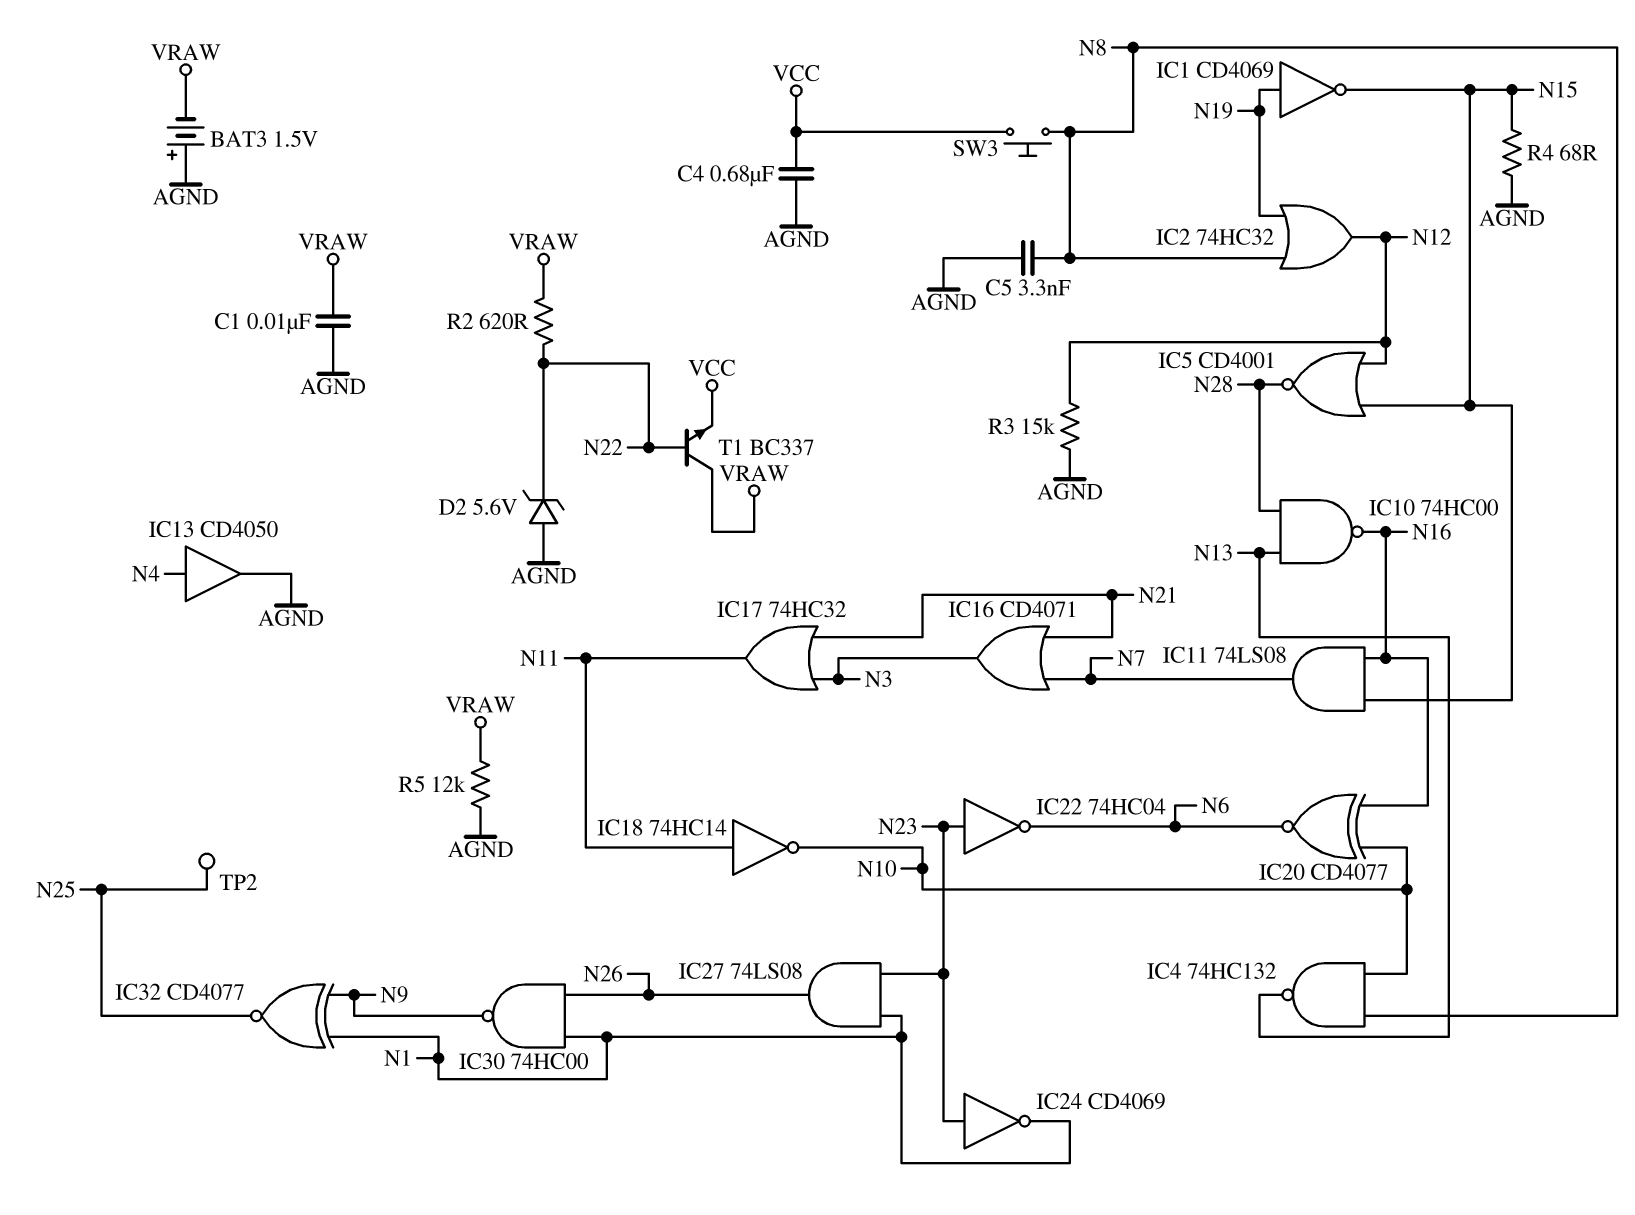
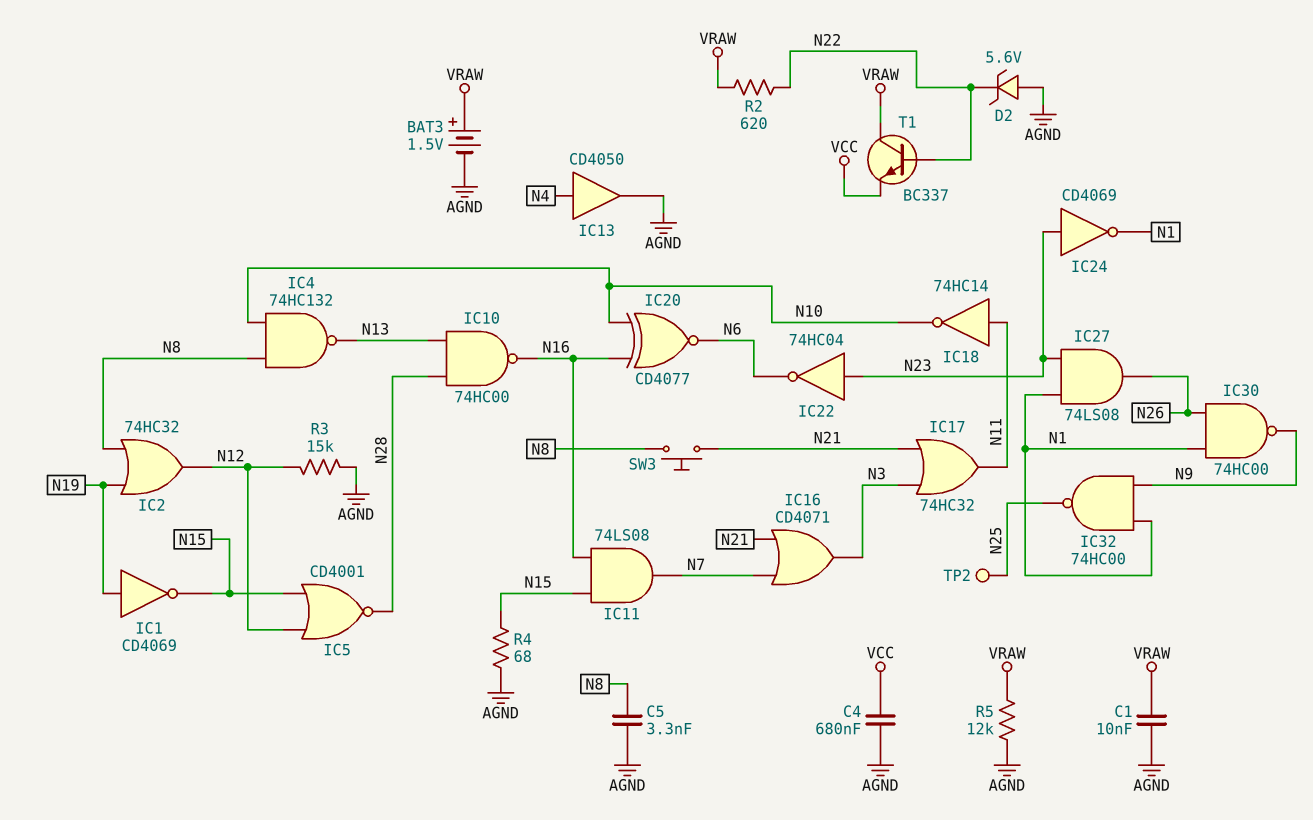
BAT3: 1.5V (plus AGND, minus VRAW) -> 1.5V (plus VRAW, minus AGND)
IC32: XNOR CD4077 (in N1, in N9, out N25) -> NAND 74HC00 (in N1, in N9, out N25)
SW3: button (N8, VCC) -> button (N8, N21)

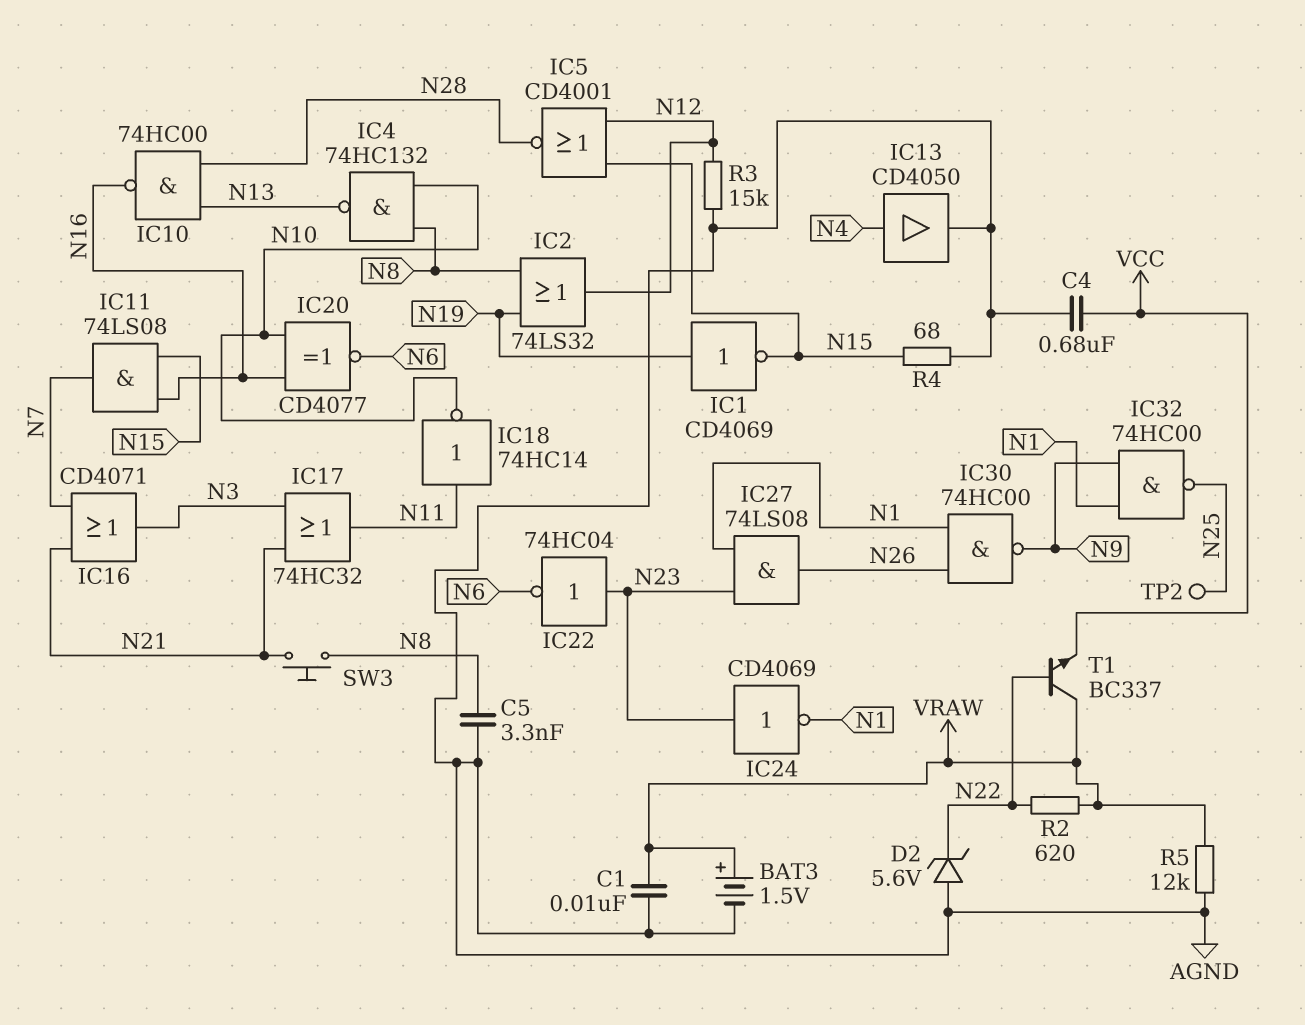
IC2: OR 74HC32 (in N8, in N19, out N12) -> OR 74LS32 (in N8, in N19, out N12)

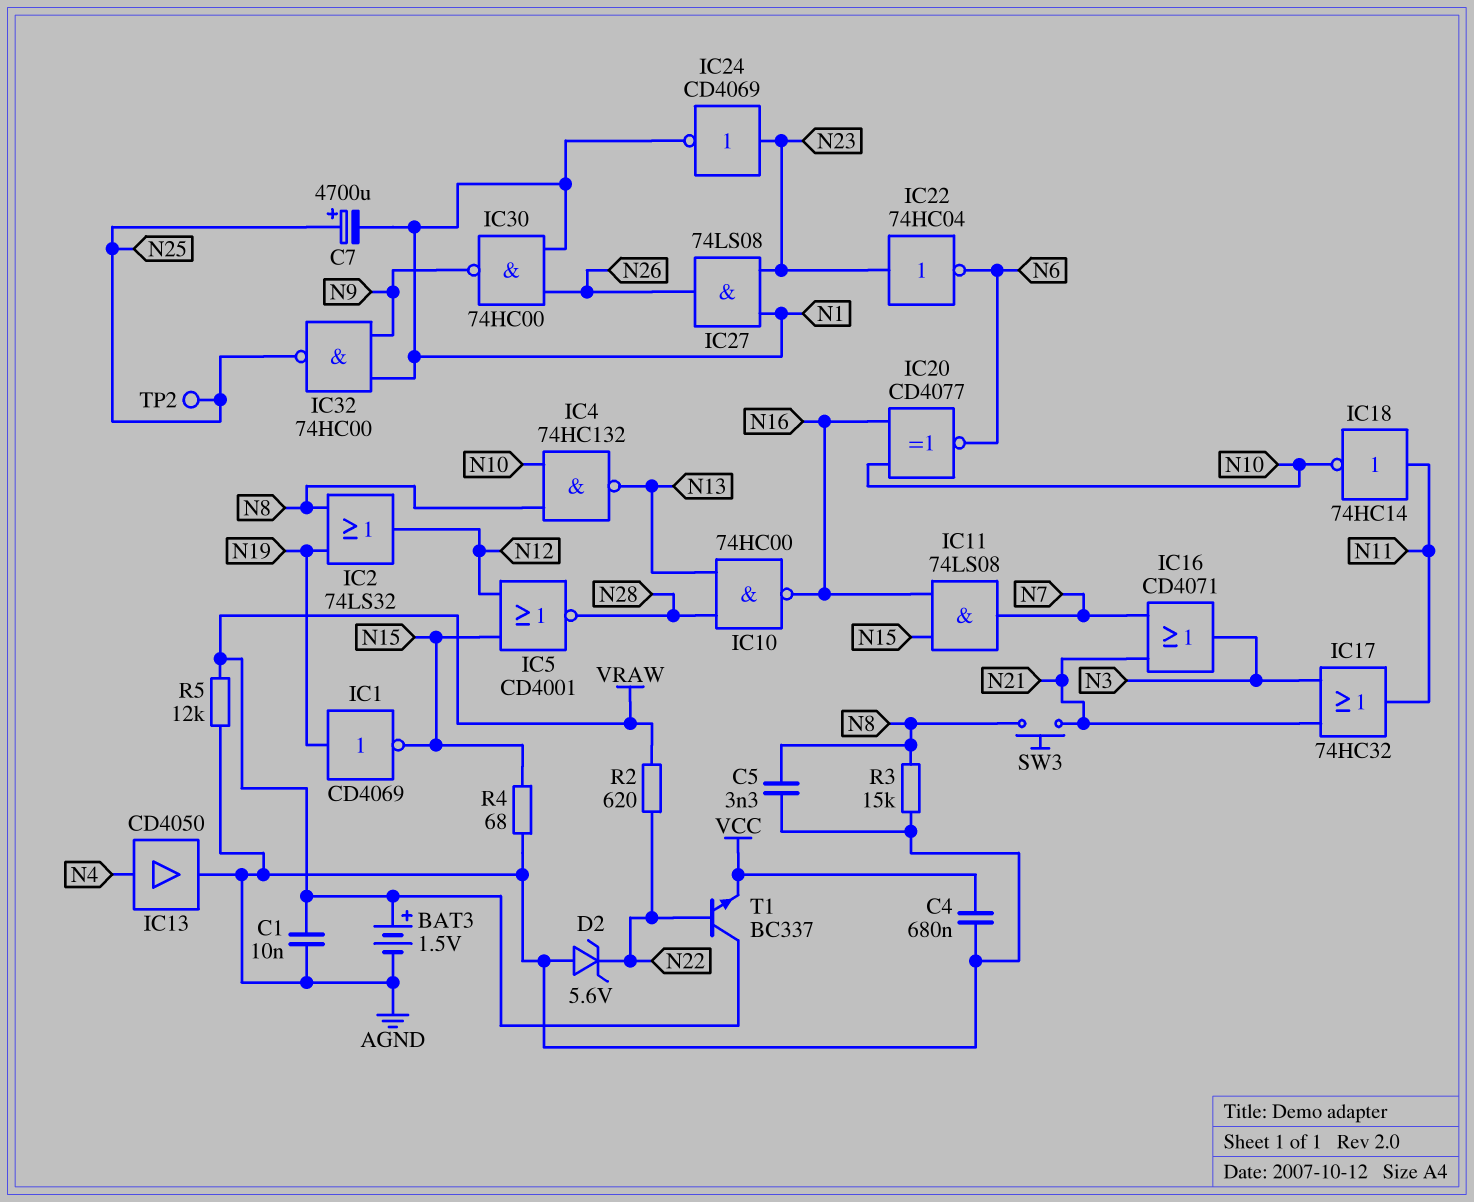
C7: none -> 4700uF (plus N25, minus N1)
R3: 15k (AGND, N12) -> 15k (AGND, N8)

